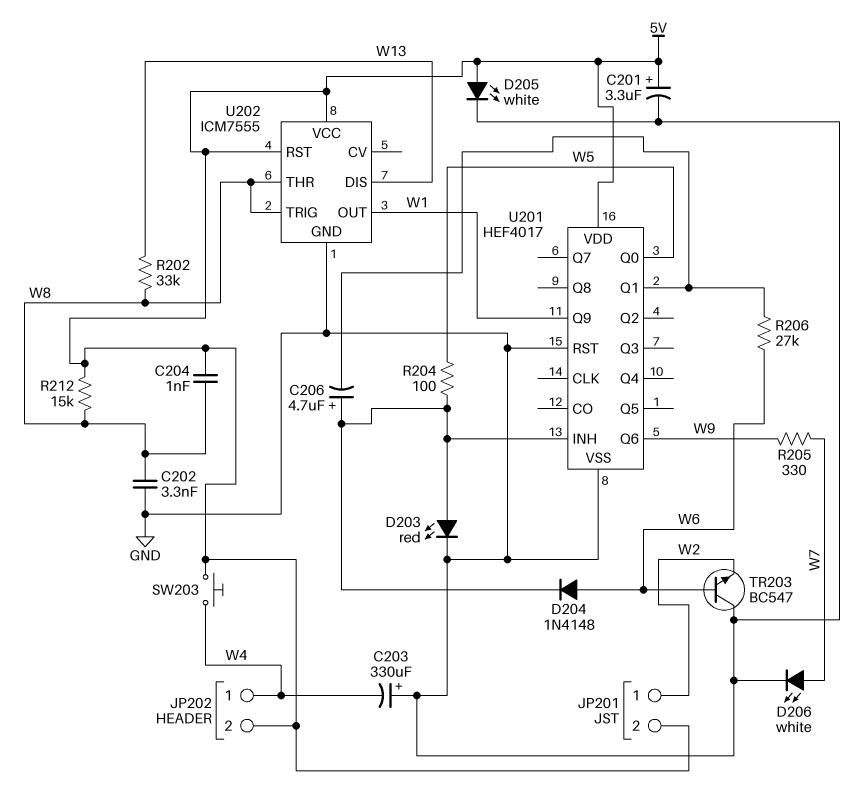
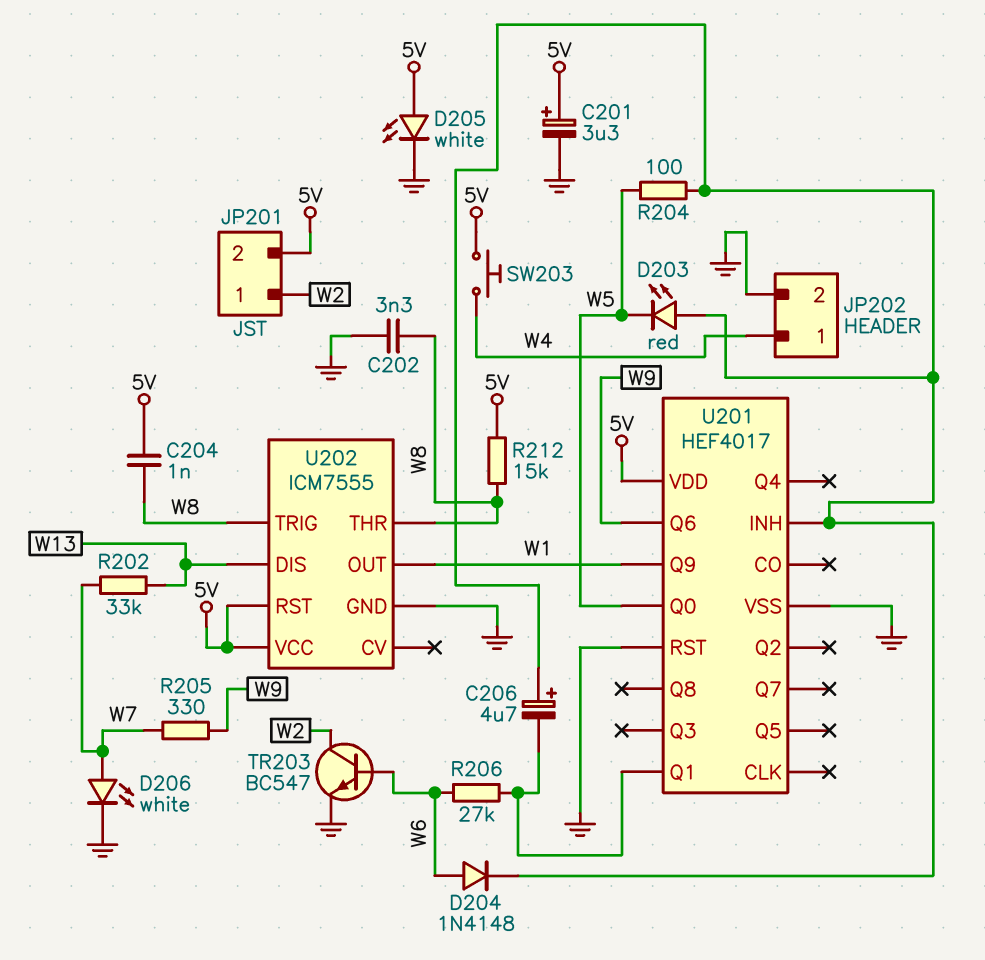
C203: 330uF (plus GND, minus W4) -> none
D203: LED red (A U201/INH, K GND) -> LED red (A U201/INH, K W5)
JP202 pin 2: 5V -> GND
R202: 33k (W8, W13) -> 33k (W7, W13)
TR203: NPN BC547 (B W6, C GND, E W2) -> NPN BC547 (B W6, C W2, E GND)

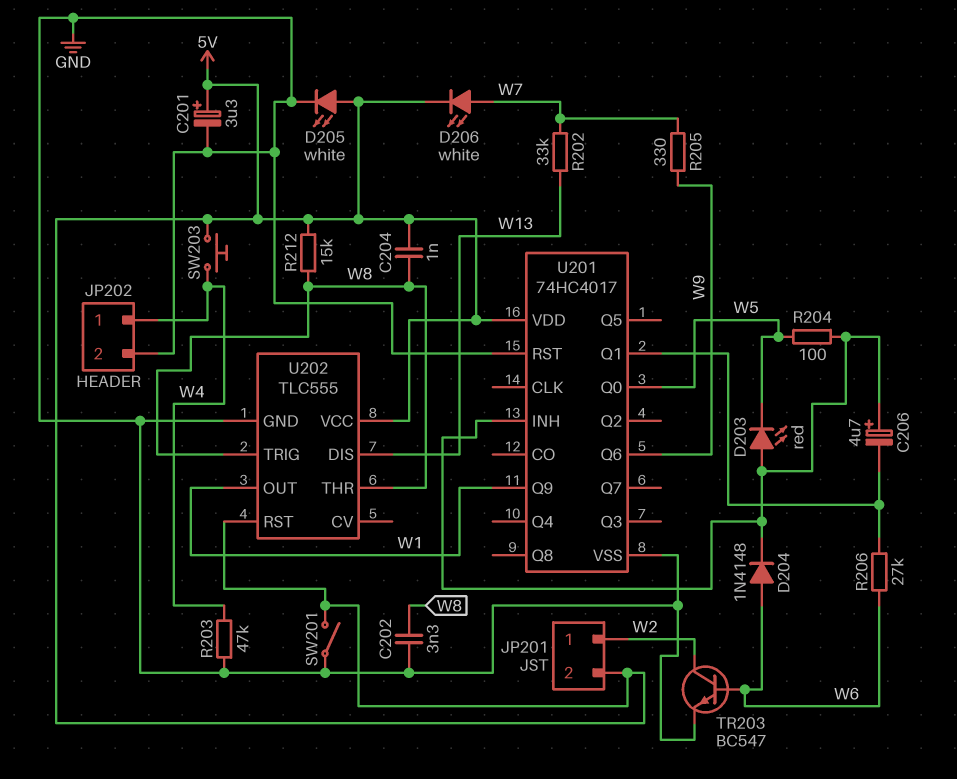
D206: LED white (A W7, K GND) -> LED white (A W7, K 5V)
R203: none -> 47k (GND, W4)
SW201: none -> switch (5V, GND)
U201: HEF4017 -> 74HC4017
U202: ICM7555 -> TLC555

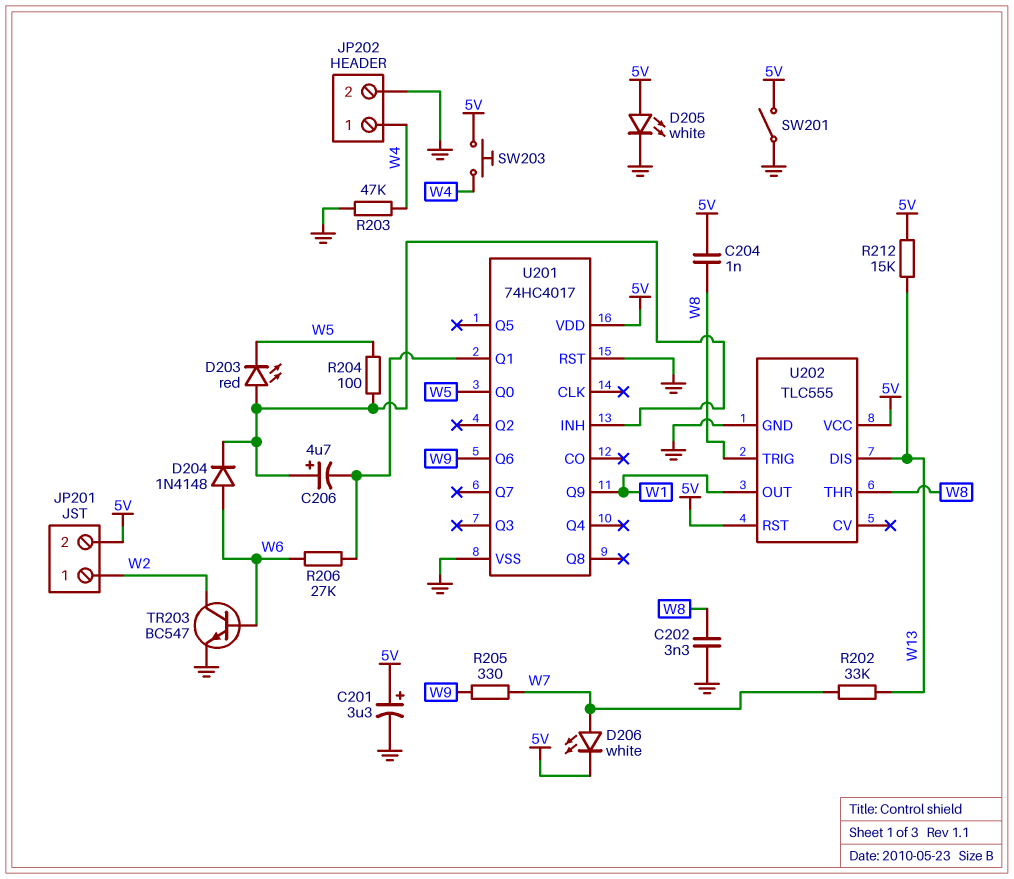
R212: 15k (5V, W8) -> 15k (5V, W13)

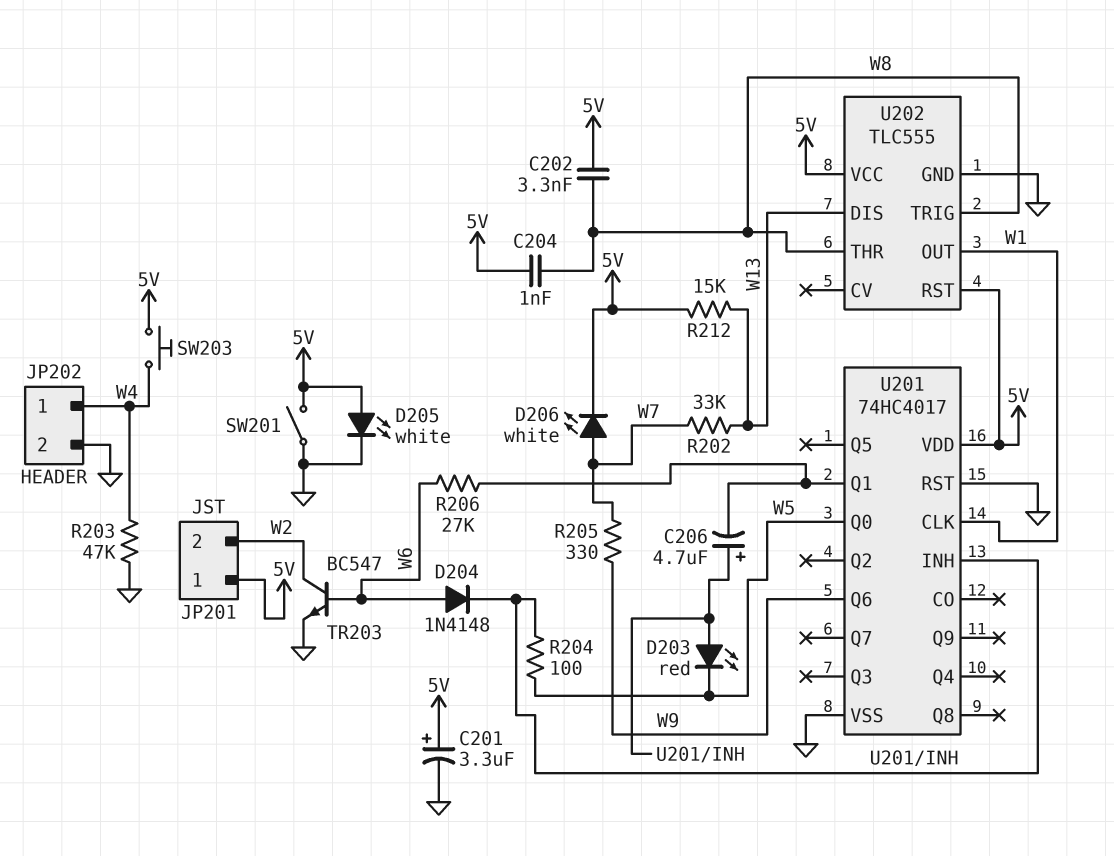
C202: 3.3nF (GND, W8) -> 3.3nF (5V, W8)
JP201 pin 1: W2 -> 5V
JP201 pin 2: 5V -> W2
U201 pin CLK: none -> W1
U201 pin Q9: W1 -> none

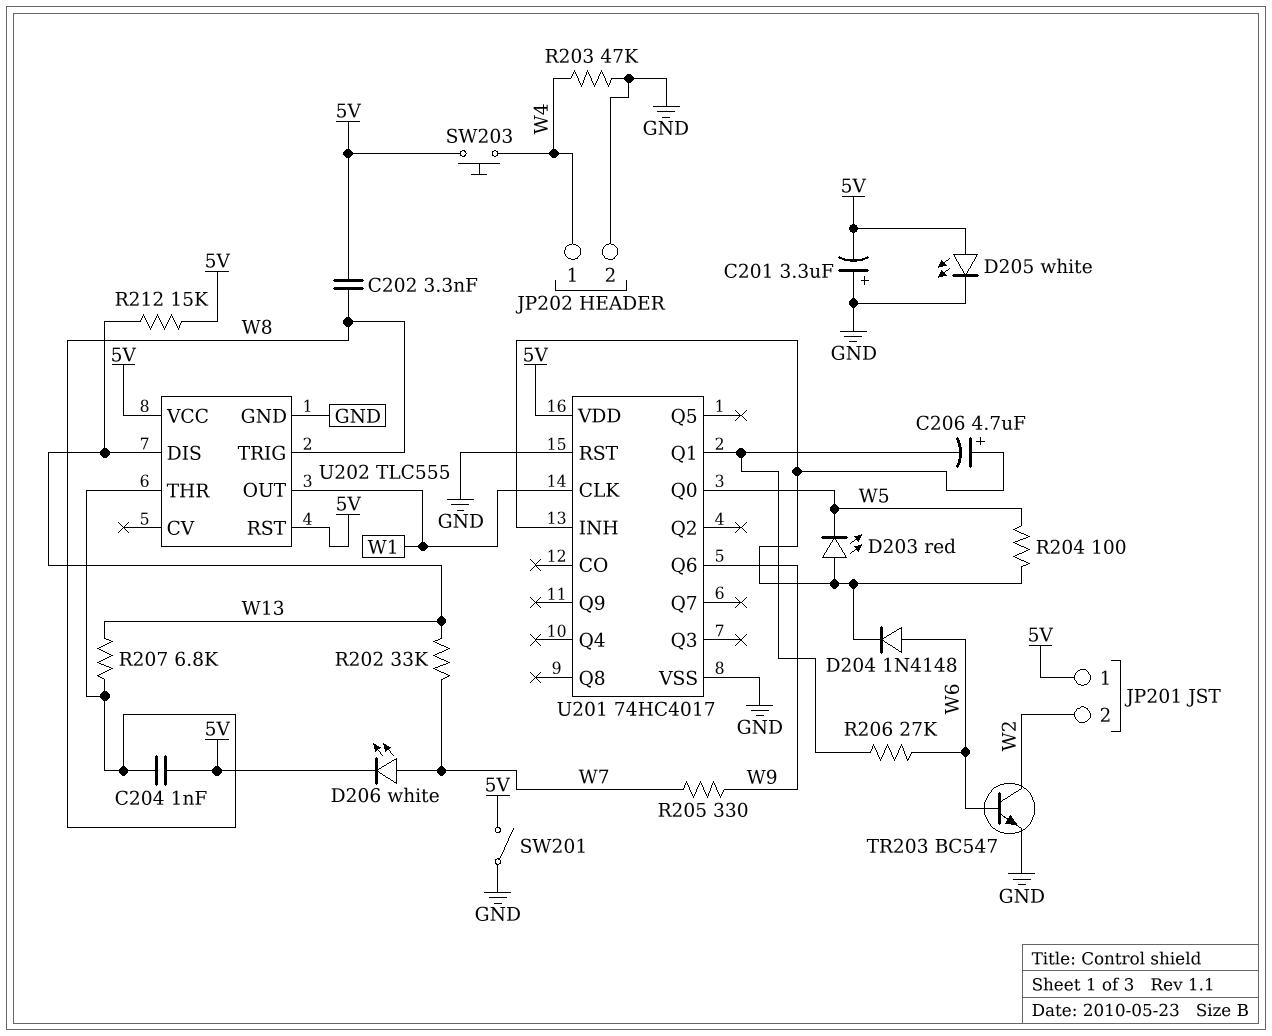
C201: 3.3uF (plus 5V, minus GND) -> 3.3uF (plus GND, minus 5V)
R207: none -> 6.8k (W8, W13)

